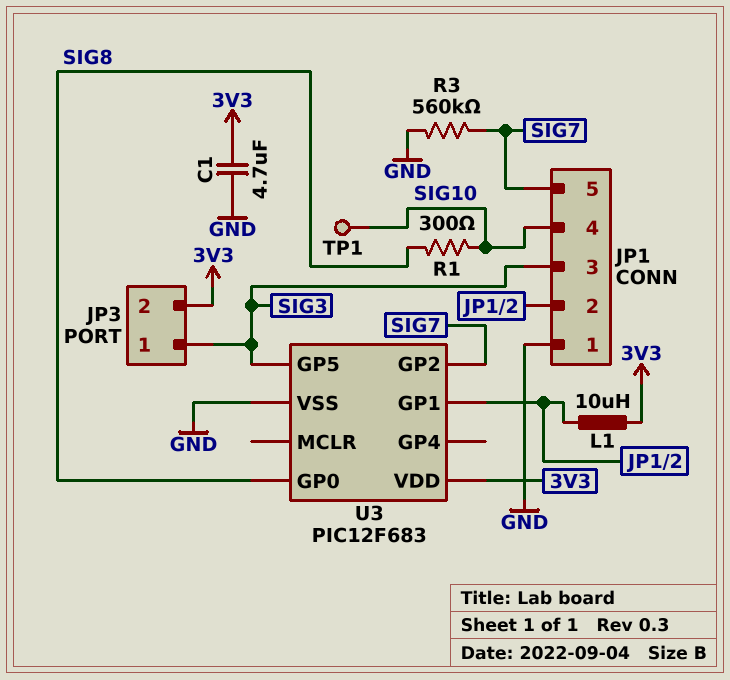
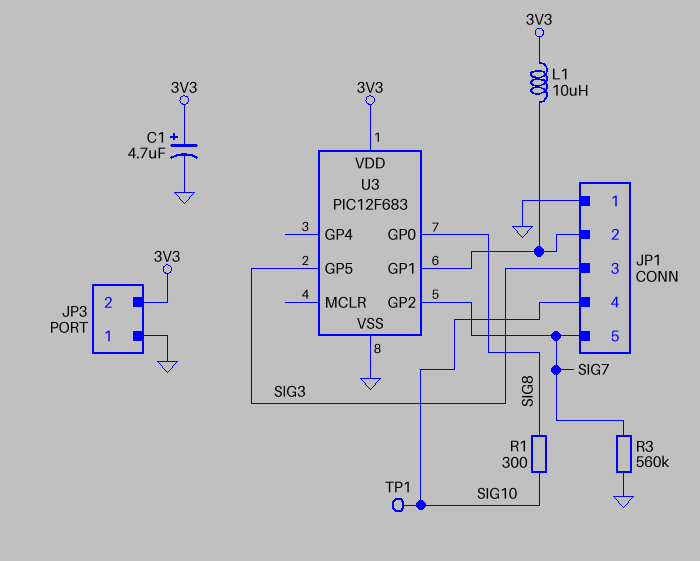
C1: 4.7uF (3V3, GND) -> 4.7uF (plus 3V3, minus GND)
JP3 pin 1: SIG3 -> GND

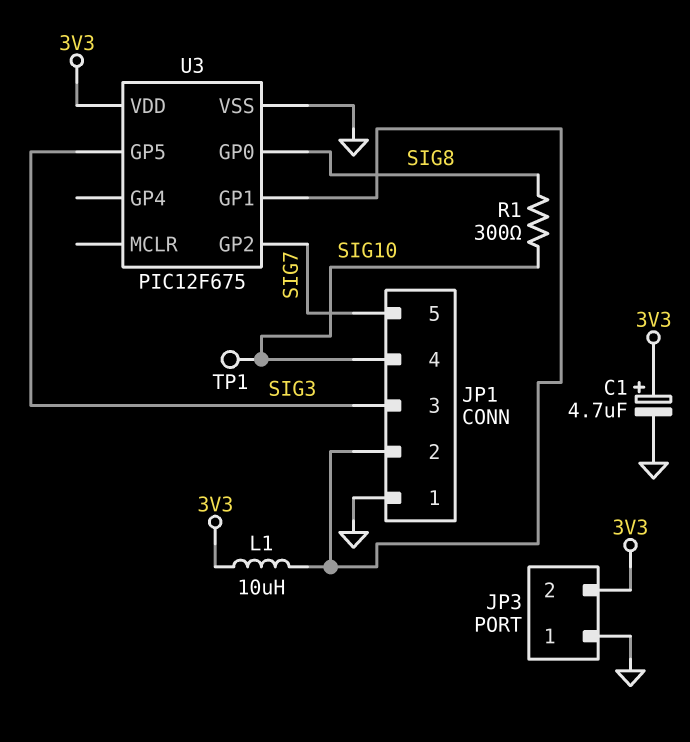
R3: 560k (GND, SIG7) -> none
U3: PIC12F683 -> PIC12F675

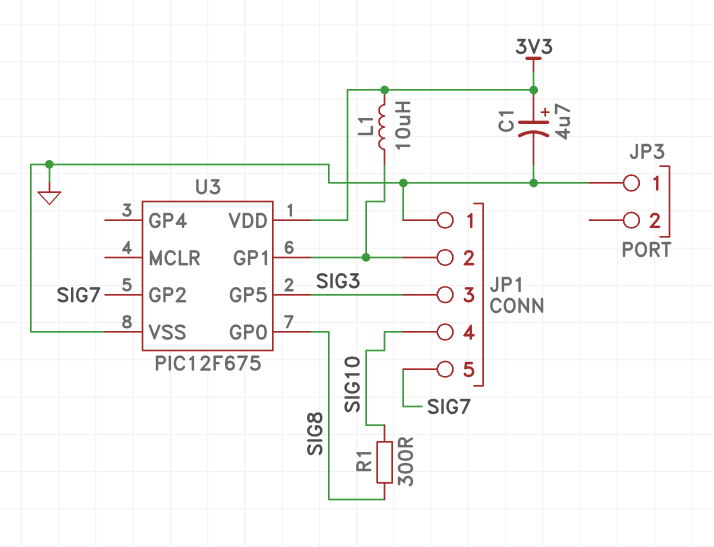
JP3 pin 2: 3V3 -> none
TP1: test point (SIG10) -> none

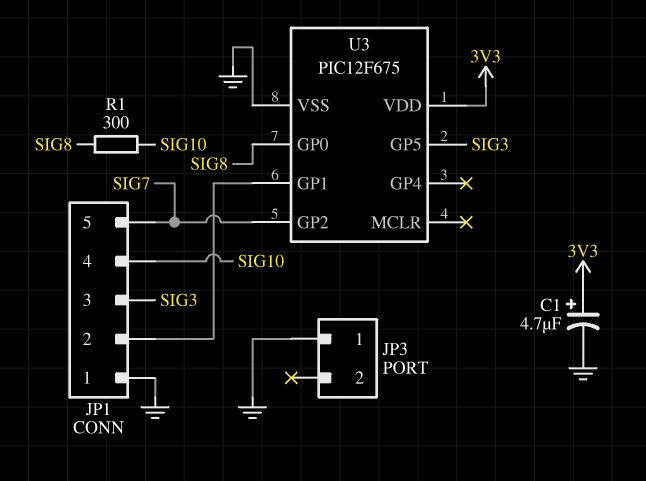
L1: 10uH (3V3, JP1/2) -> none

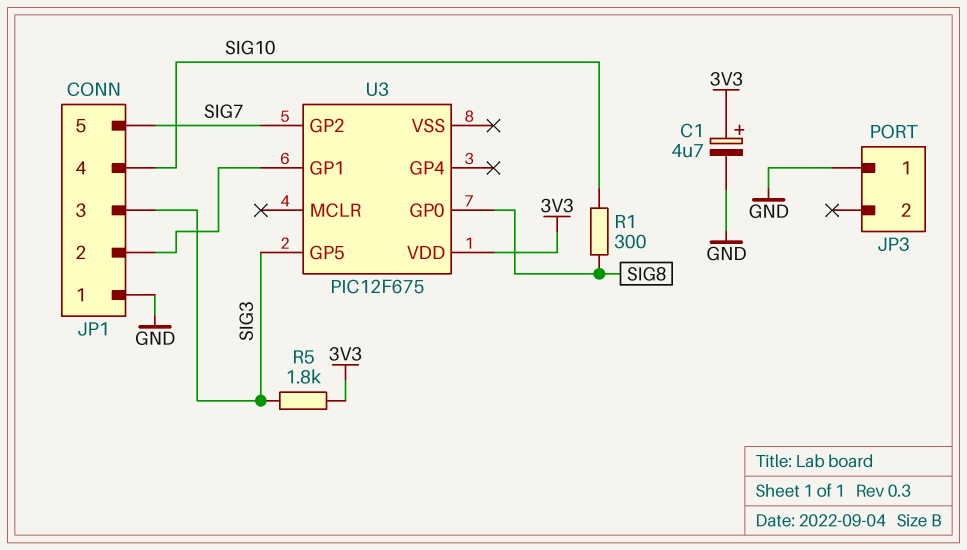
R5: none -> 1.8k (3V3, SIG3)
U3 pin VSS: GND -> none

